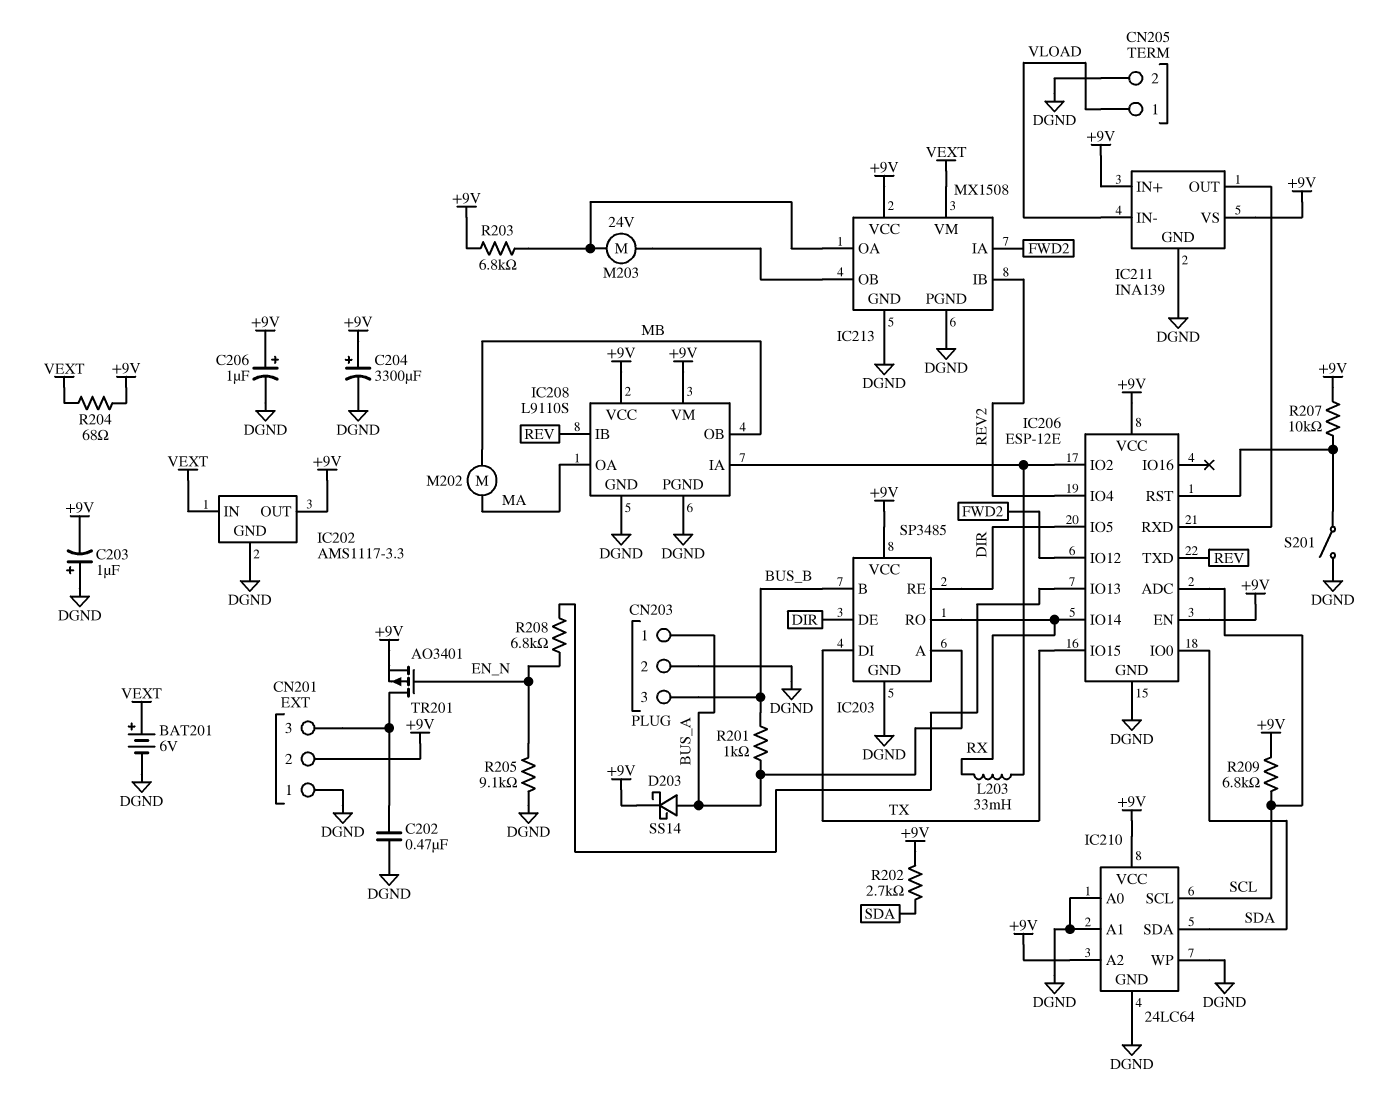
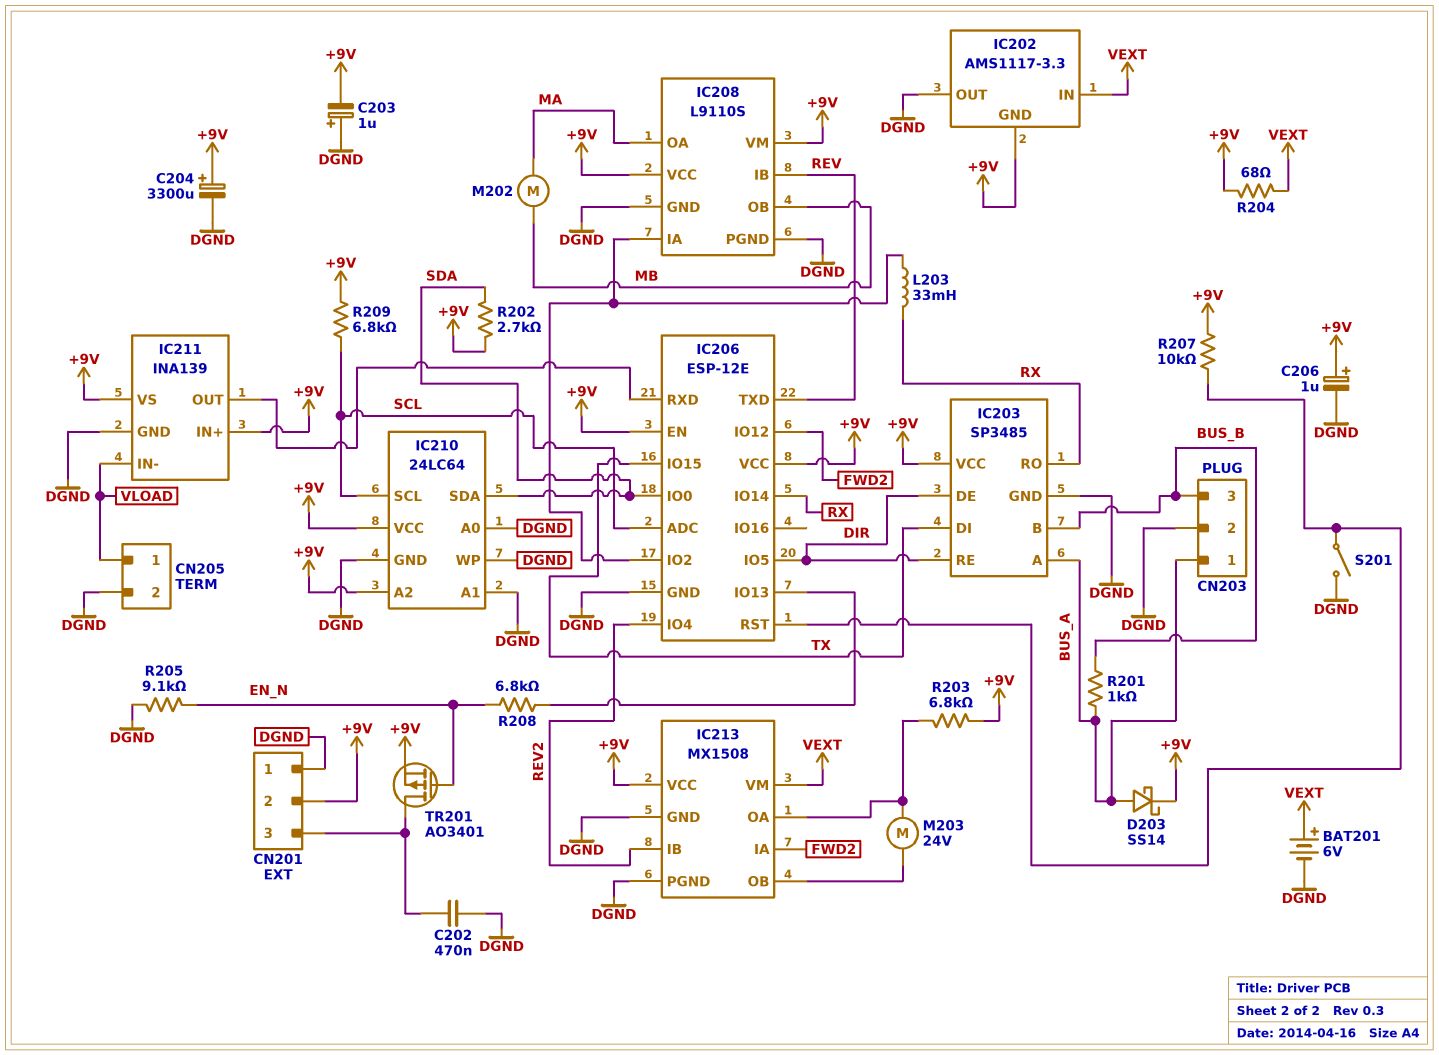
IC202 pin GND: DGND -> +9V
IC202 pin OUT: +9V -> DGND

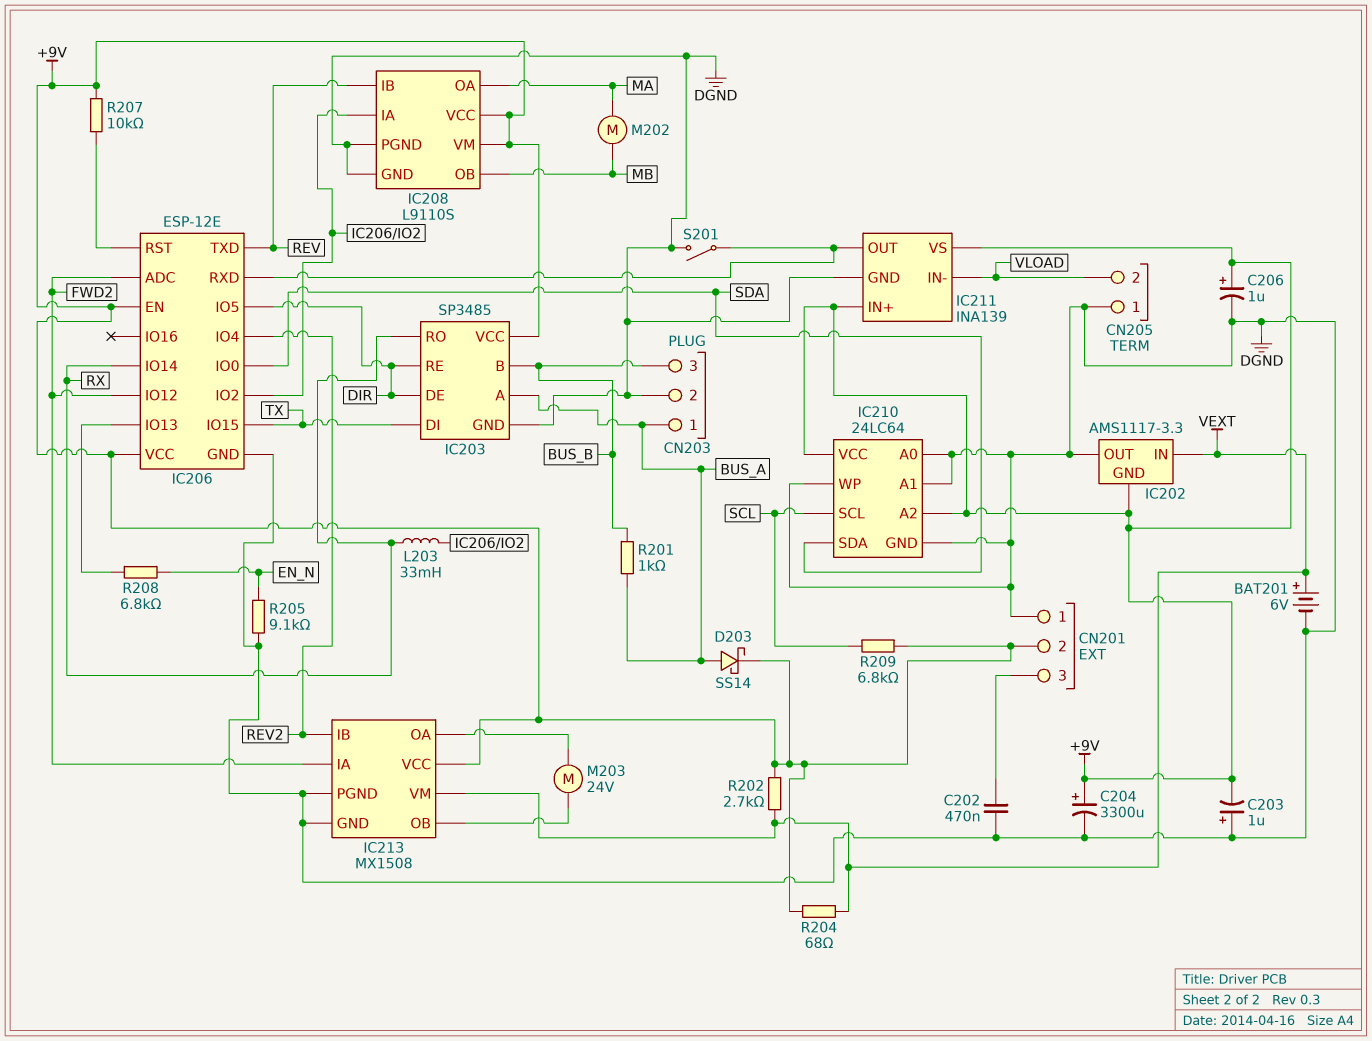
CN205 pin 1: VLOAD -> DGND
CN205 pin 2: DGND -> VLOAD
IC206 pin ADC: SCL -> FWD2
R202: 2.7k (+9V, SDA) -> 2.7k (+9V, VEXT)
R203: 6.8k (+9V, IC213/OA) -> none
S201: switch (DGND, IC206/RST) -> switch (DGND, IC206/RXD)
TR201: PMOS AO3401 (G EN_N, D CN201/3, S +9V) -> none

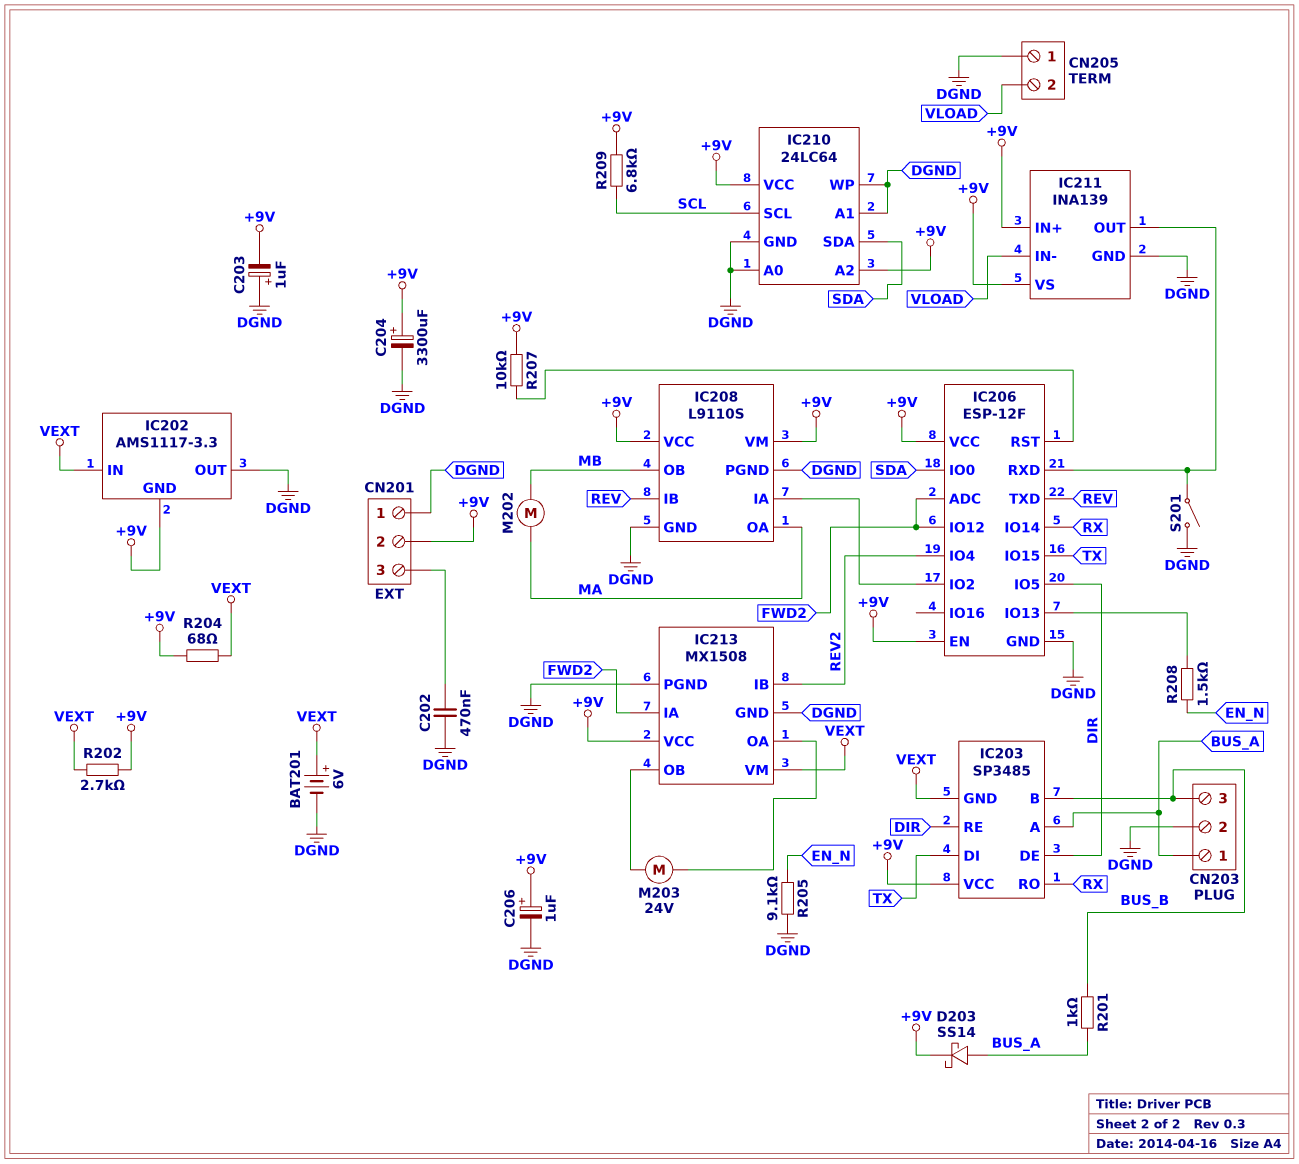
IC203 pin GND: DGND -> VEXT
IC206: ESP-12E -> ESP-12F
L203: 33mH (IC206/IO2, RX) -> none
R208: 6.8k (EN_N, IC206/IO13) -> 1.5k (EN_N, IC206/IO13)

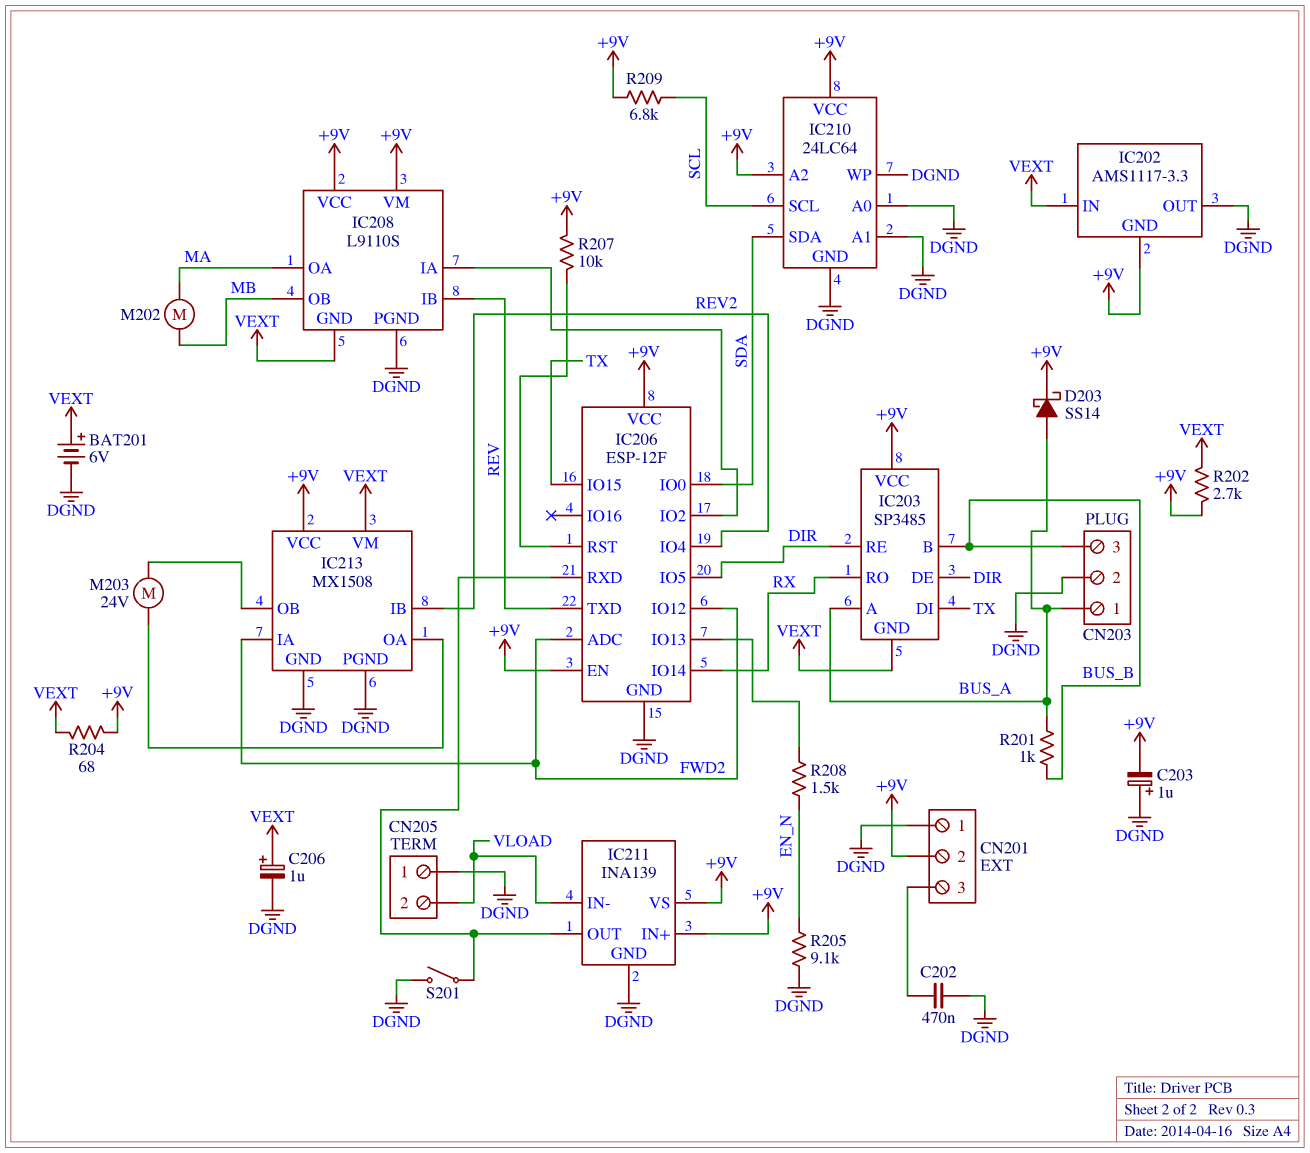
C204: 3300uF (plus +9V, minus DGND) -> none
C206: 1uF (plus +9V, minus DGND) -> 1uF (plus VEXT, minus DGND)
IC208 pin GND: DGND -> VEXT

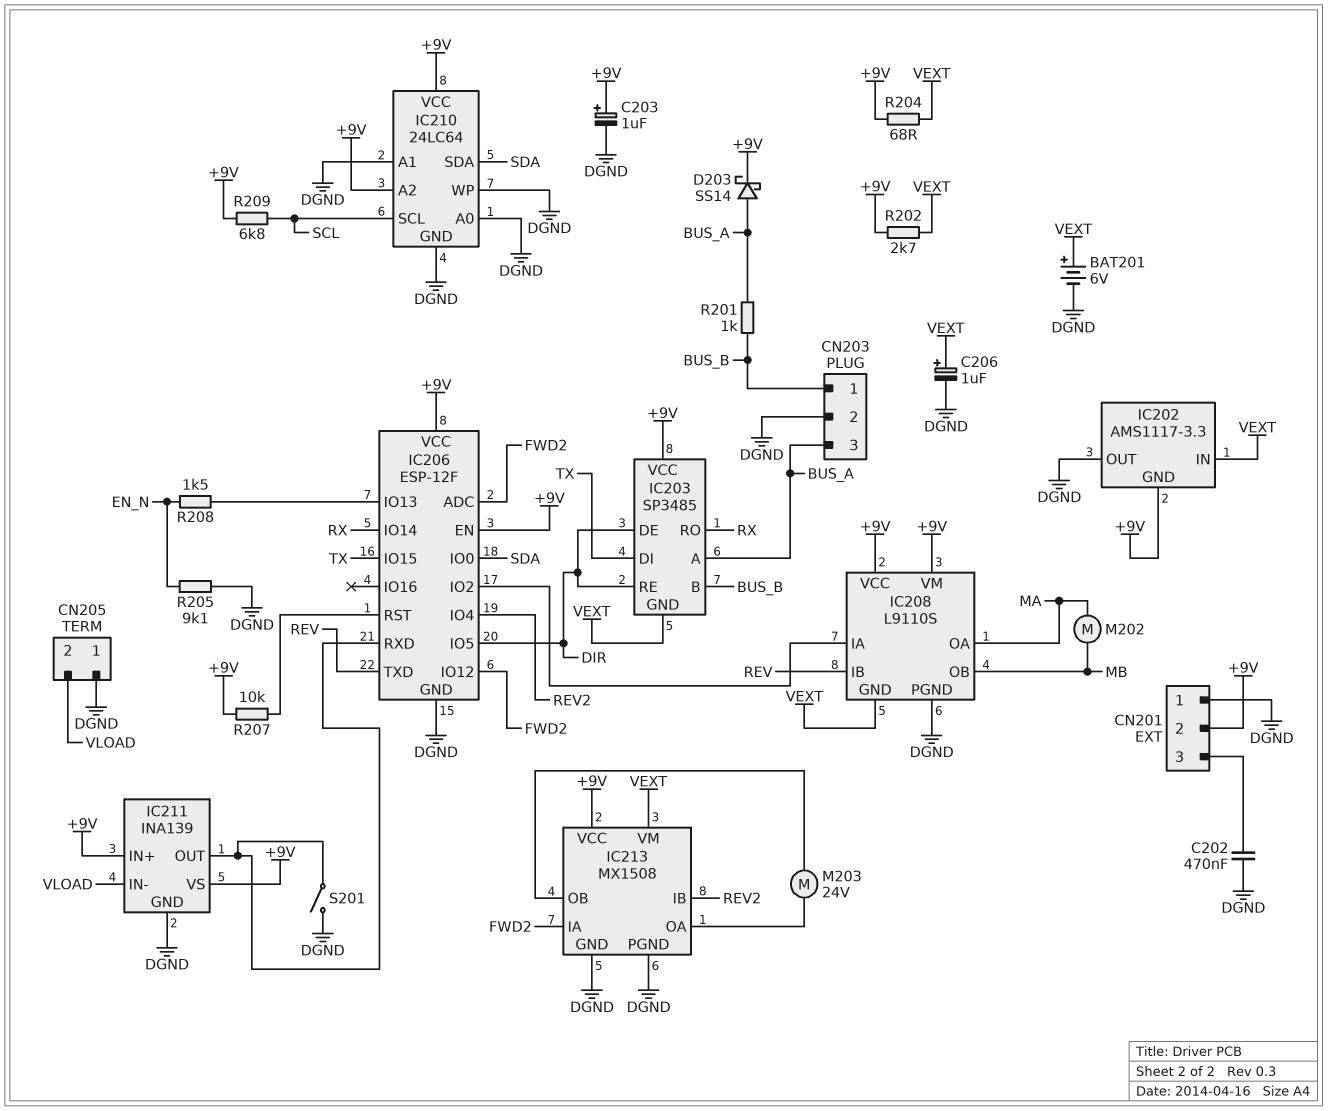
C203: 1uF (plus DGND, minus +9V) -> 1uF (plus +9V, minus DGND)
CN203 pin 1: BUS_A -> BUS_B
CN203 pin 3: BUS_B -> BUS_A

